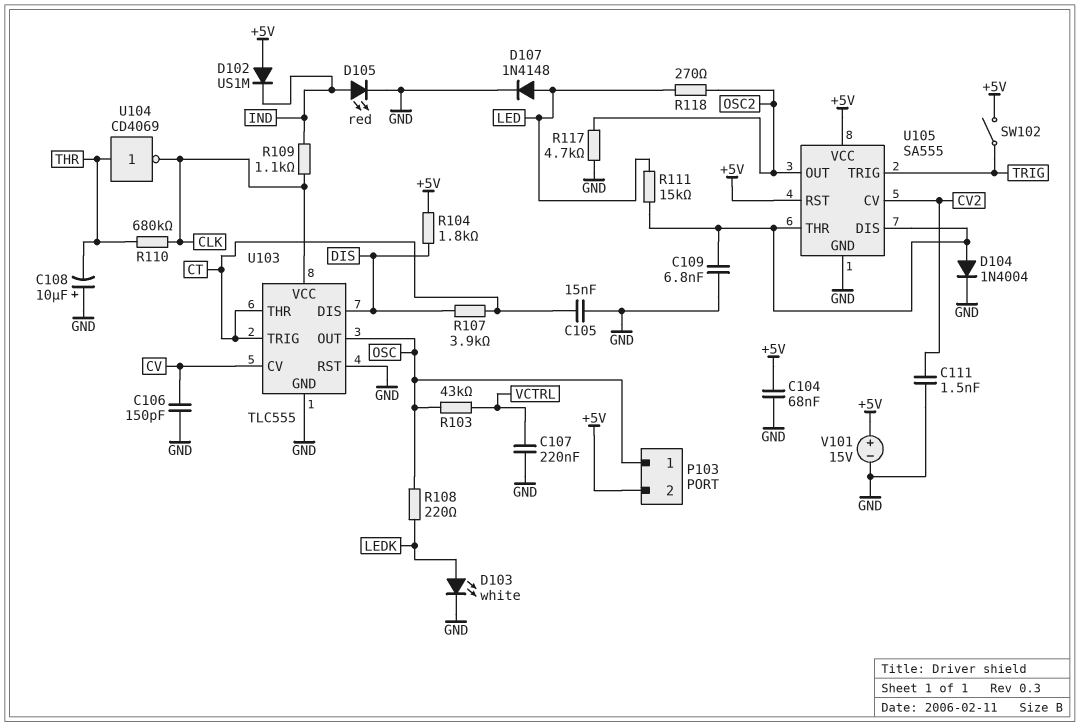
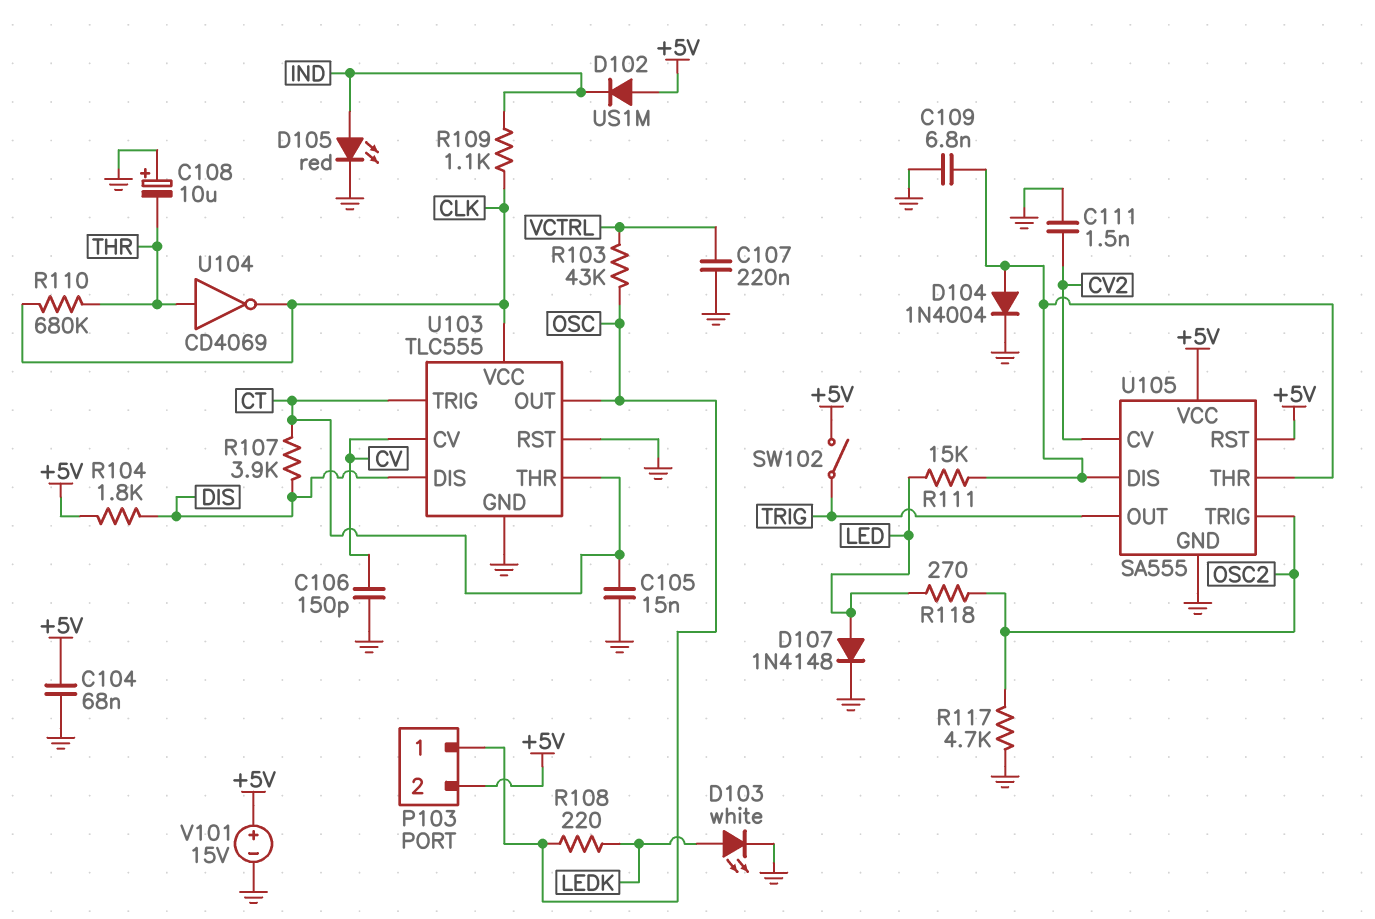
U105 pin OUT: OSC2 -> TRIG
U105 pin TRIG: TRIG -> OSC2

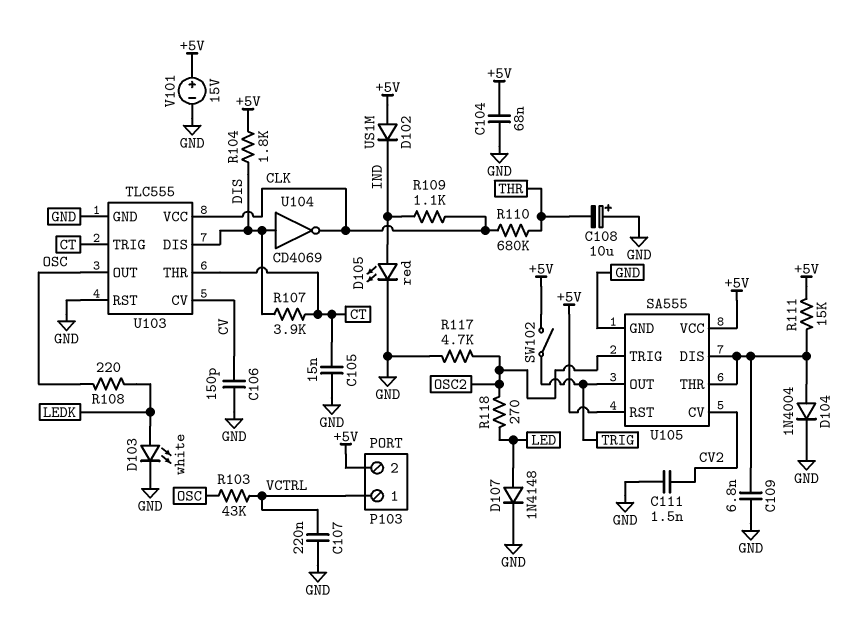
P103 pin 1: OSC -> VCTRL
R111: 15k (LED, U105/DIS) -> 15k (+5V, U105/DIS)
U104: NOT CD4069 (in THR, out CLK) -> NOT CD4069 (in DIS, out CLK)

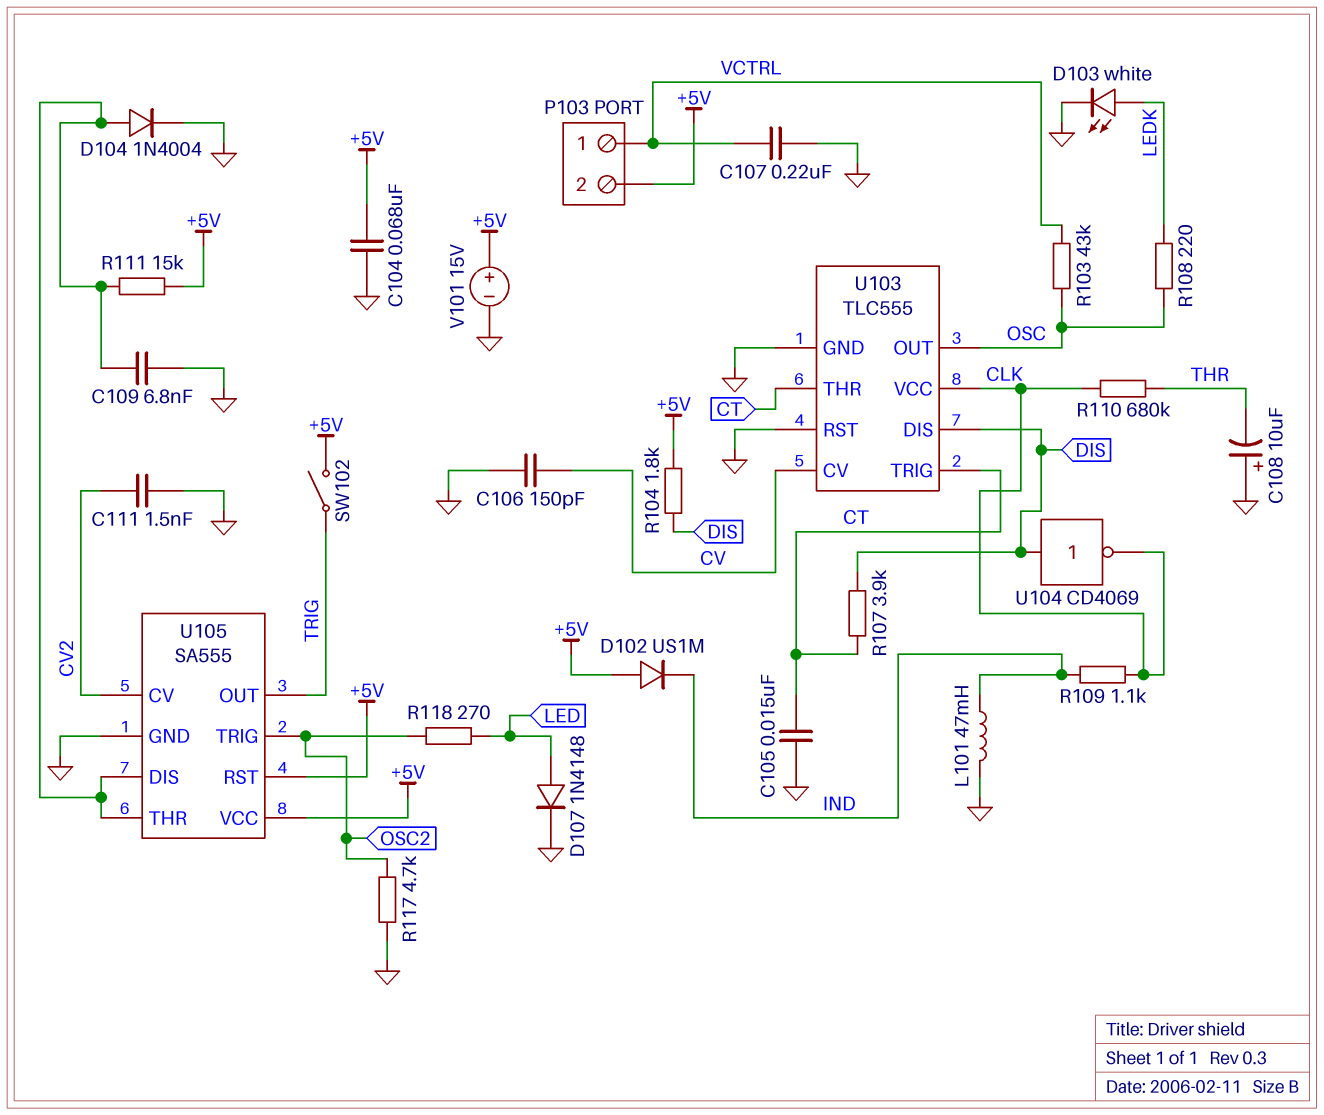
D105: LED red (A IND, K GND) -> none
L101: none -> 47mH (GND, IND)

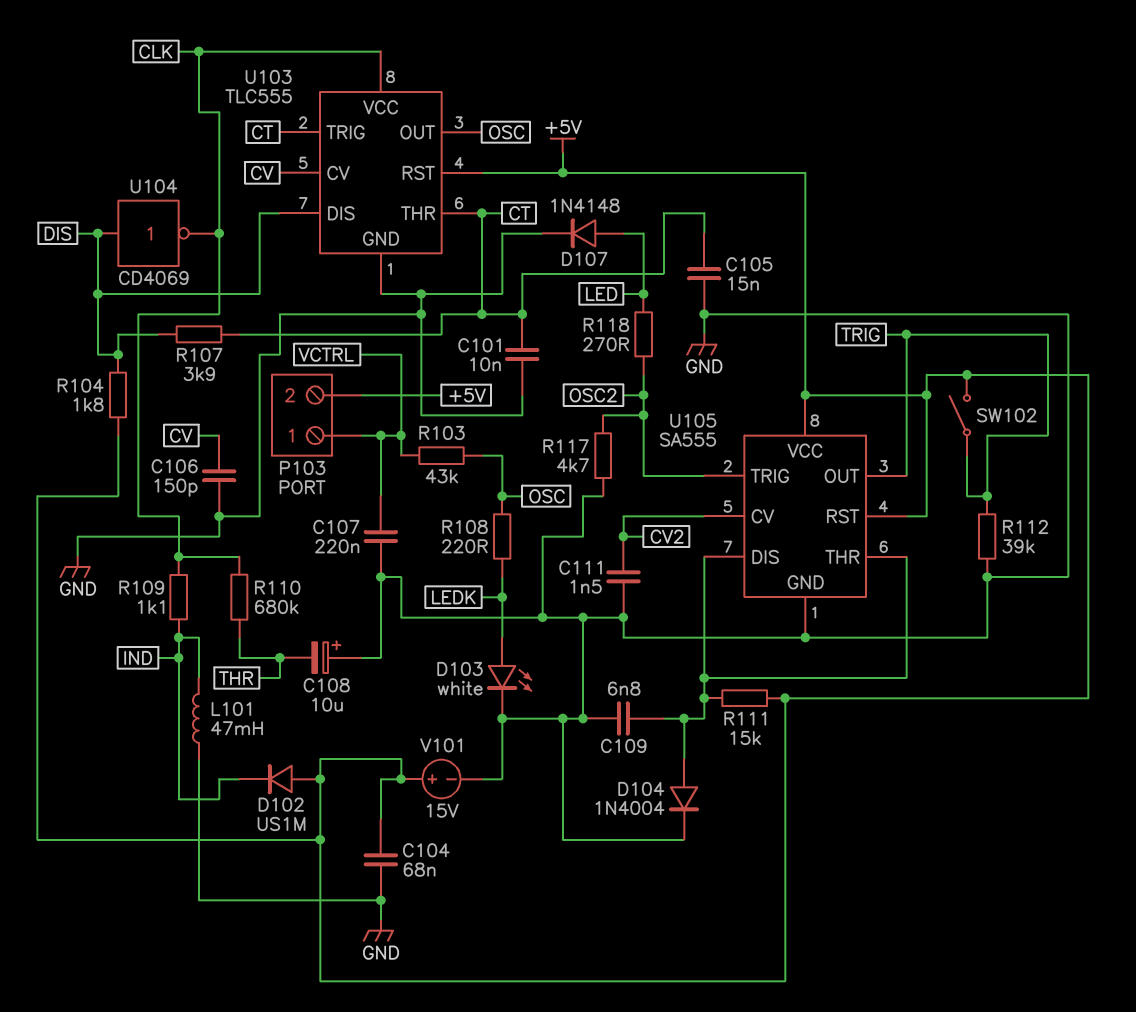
C101: none -> 10nF (CT, GND)
R112: none -> 39k (GND, TRIG)
U103 pin RST: GND -> +5V

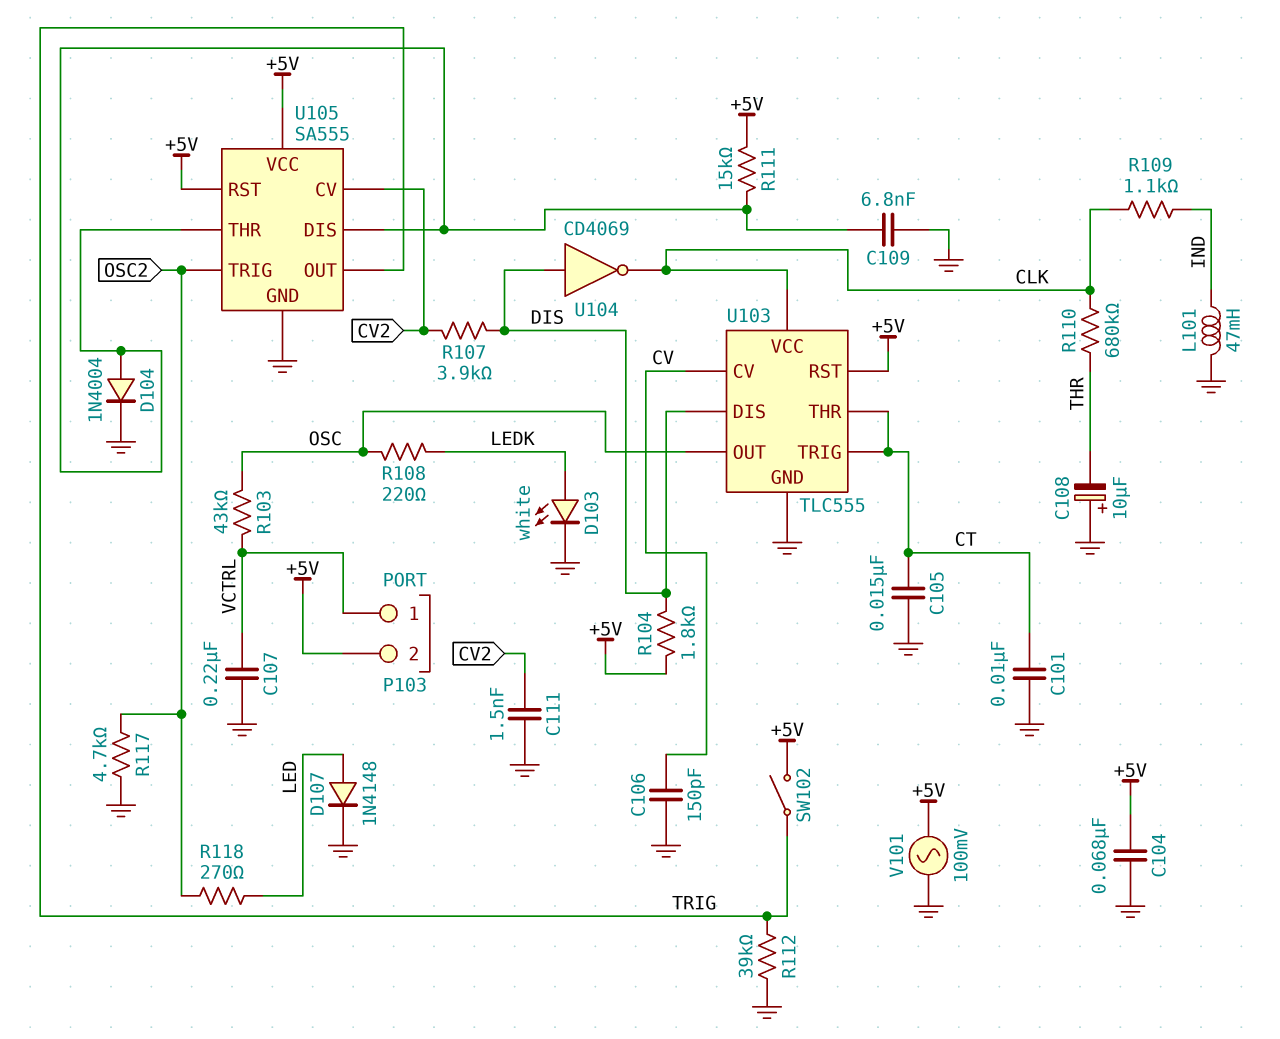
D102: diode US1M (A +5V, K IND) -> none
R107: 3.9k (CT, DIS) -> 3.9k (CV2, DIS)
V101: 15V (plus +5V, minus GND) -> AC 100mV (+5V, GND)

